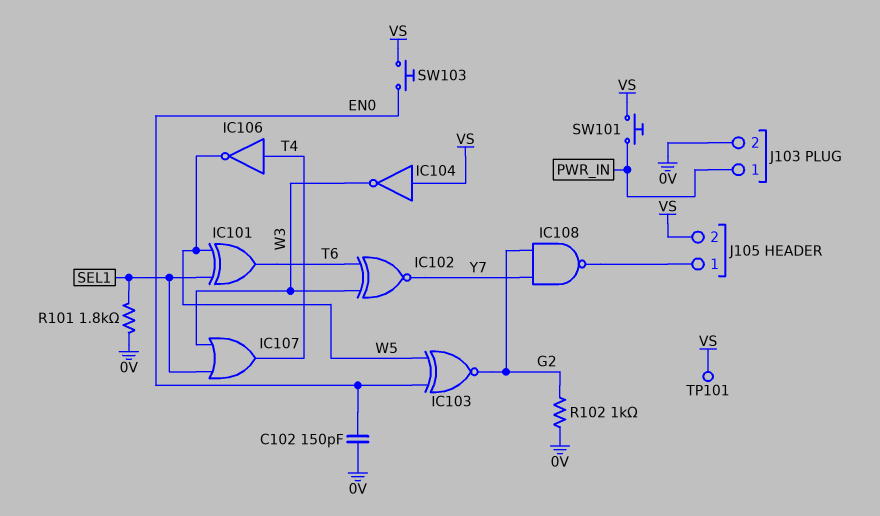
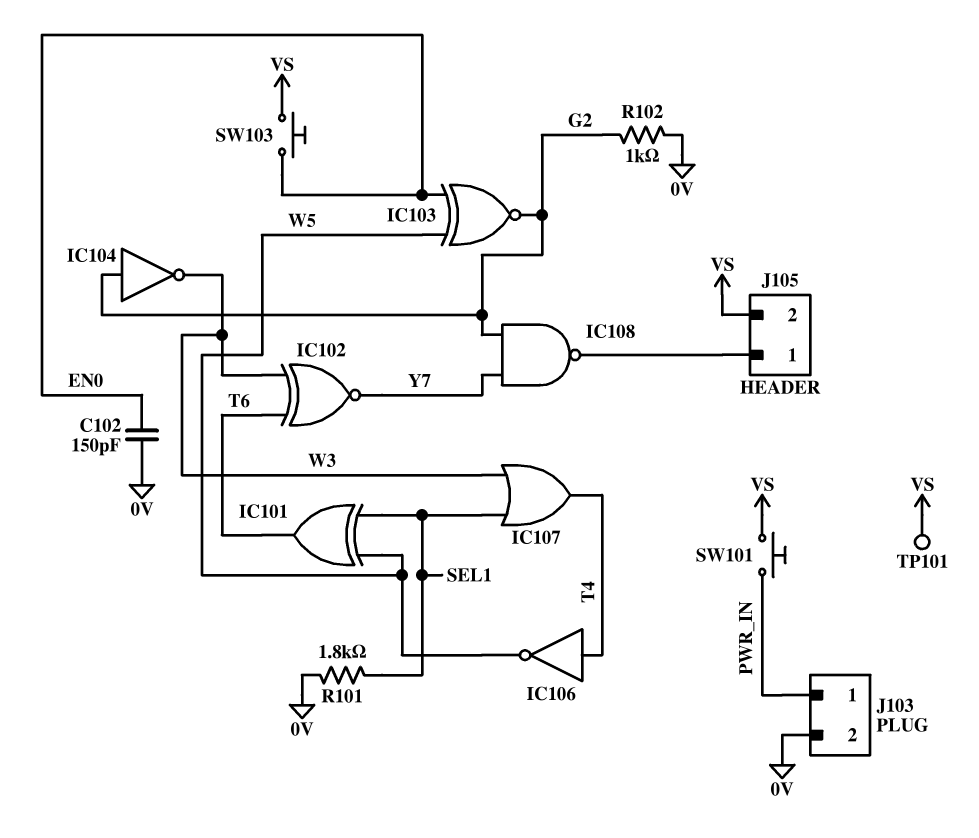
IC104: NOT (in VS, out W3) -> NOT (in G2, out W3)

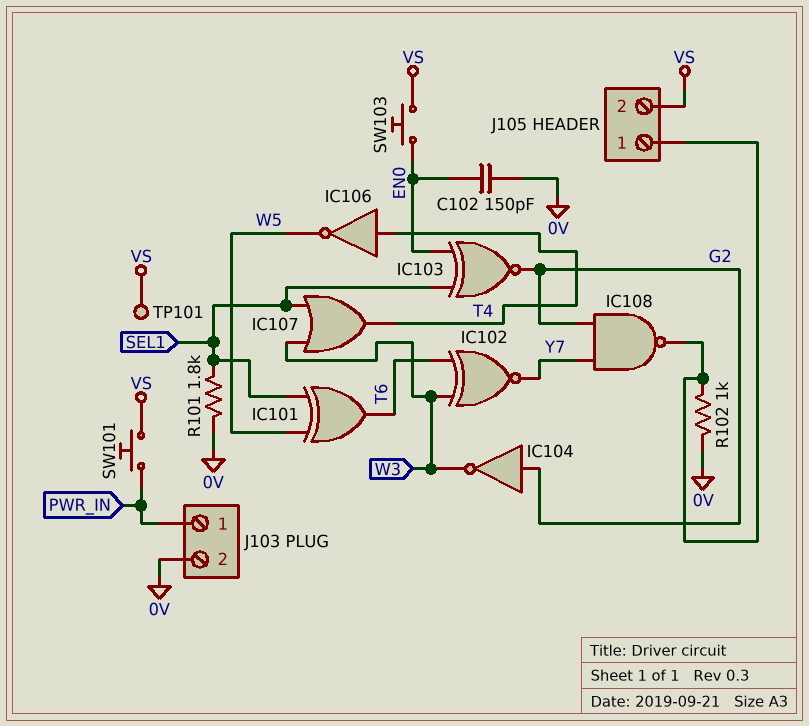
IC103: XNOR (in EN0, in W5, out G2) -> XNOR (in EN0, in SEL1, out G2)
R102: 1k (0V, G2) -> 1k (0V, J105/1)

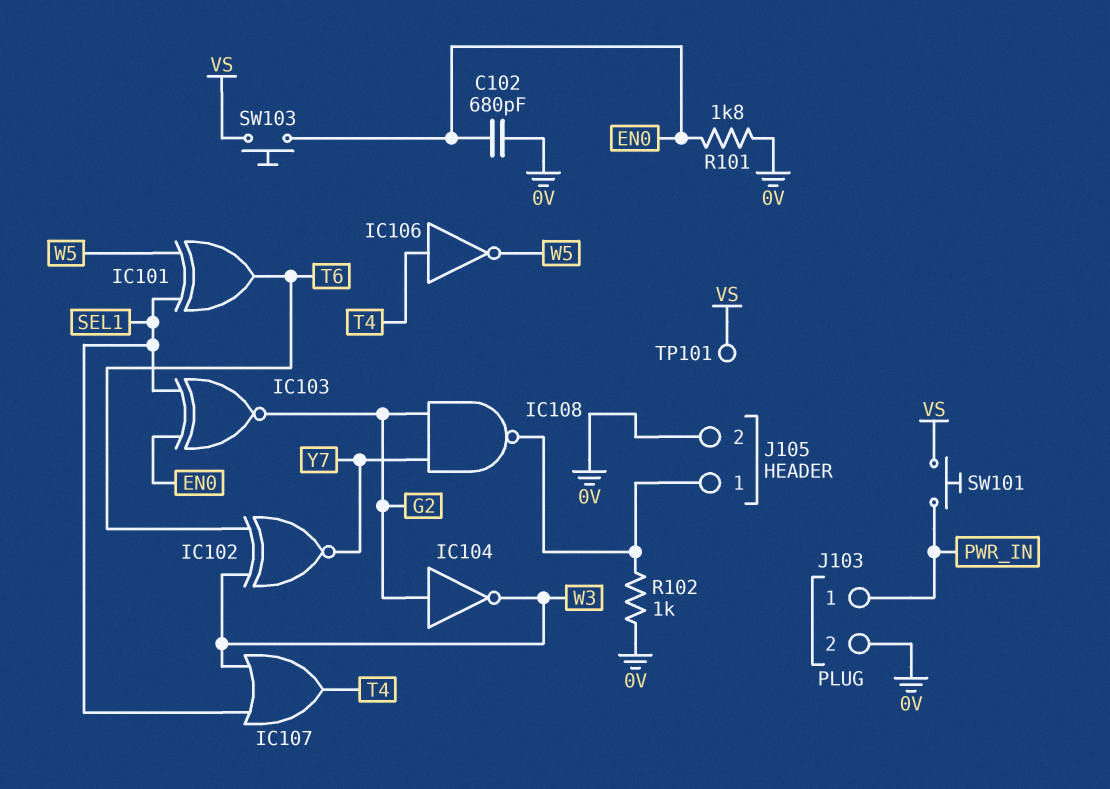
C102: 150pF (0V, EN0) -> 680pF (0V, EN0)
J105 pin 2: VS -> 0V
R101: 1.8k (0V, SEL1) -> 1.8k (0V, EN0)

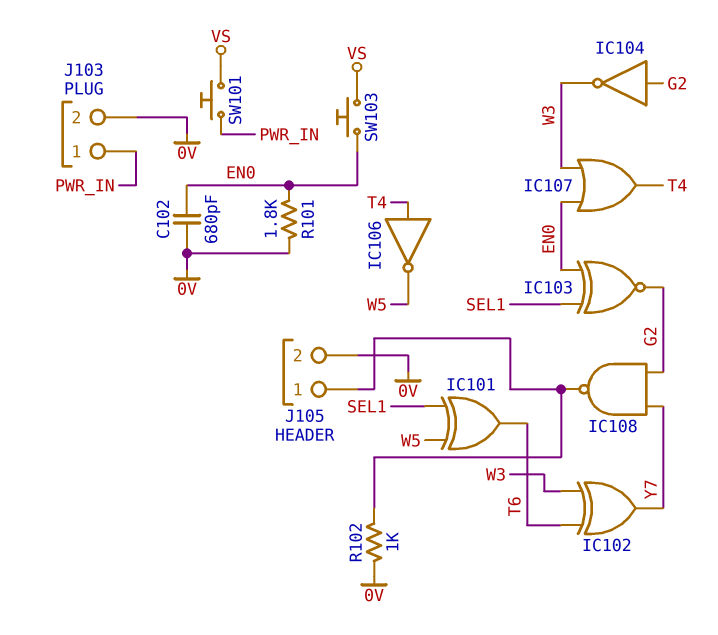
IC102: XNOR (in T6, in W3, out Y7) -> XOR (in T6, in W3, out Y7)
IC107: OR (in SEL1, in W3, out T4) -> OR (in EN0, in W3, out T4)
TP101: test point (VS) -> none

